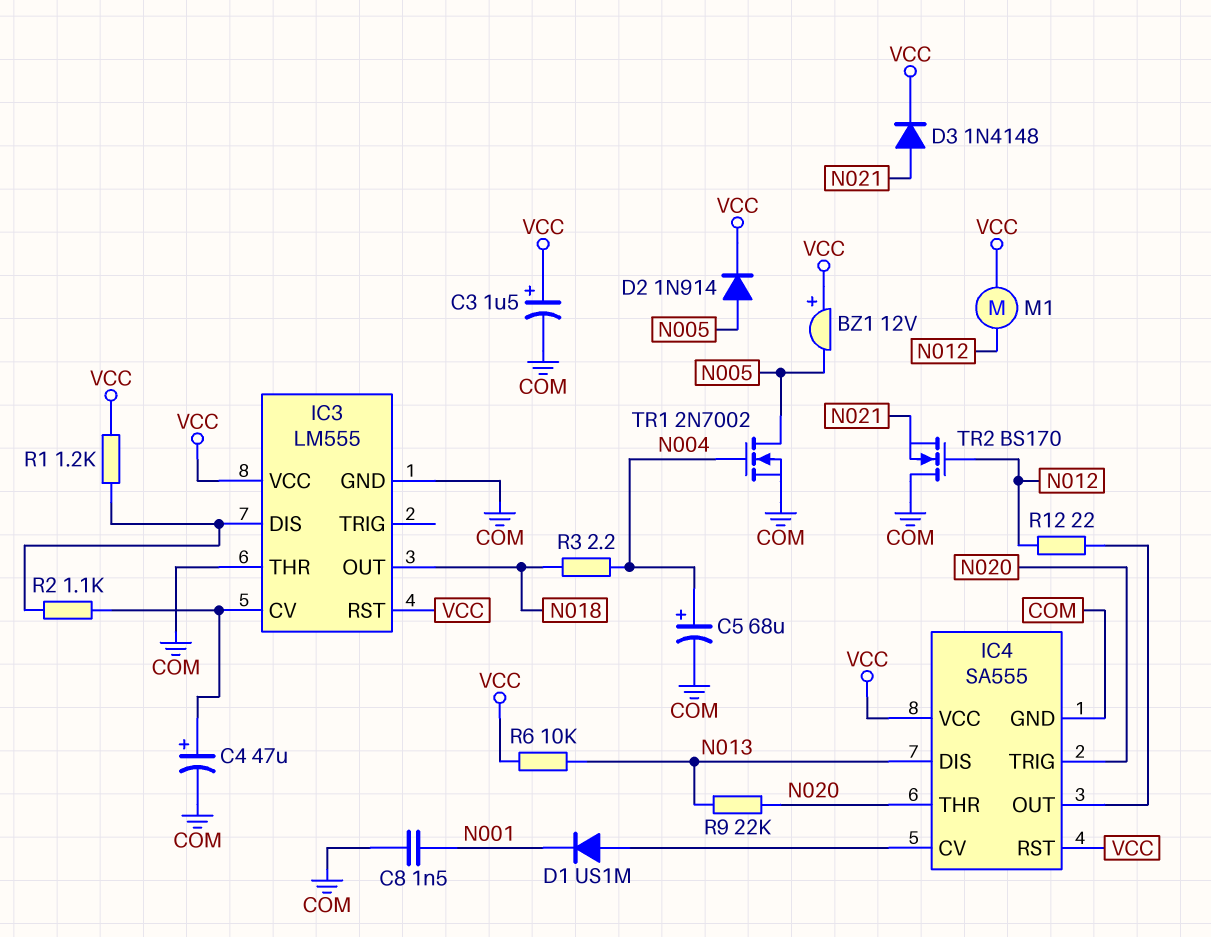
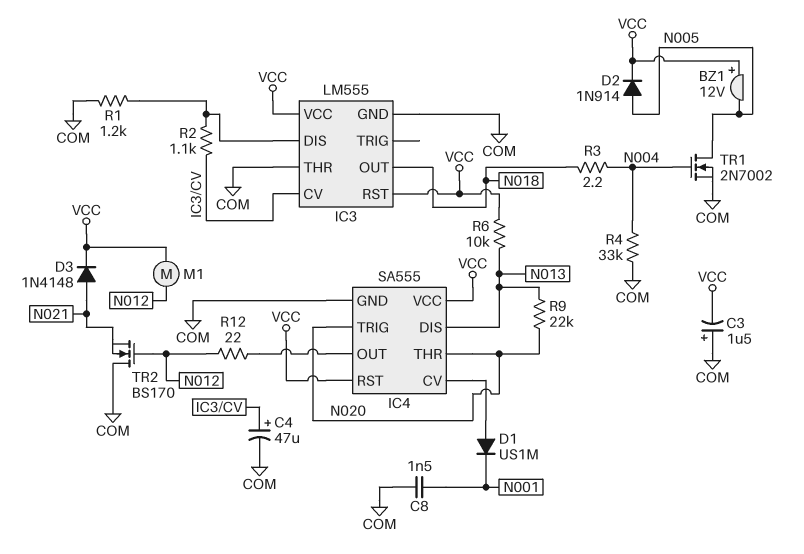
C3: 1.5uF (plus VCC, minus COM) -> 1.5uF (plus COM, minus VCC)
C5: 68uF (plus N004, minus COM) -> none
R1: 1.2k (IC3/DIS, VCC) -> 1.2k (COM, IC3/DIS)
R4: none -> 33k (COM, N004)

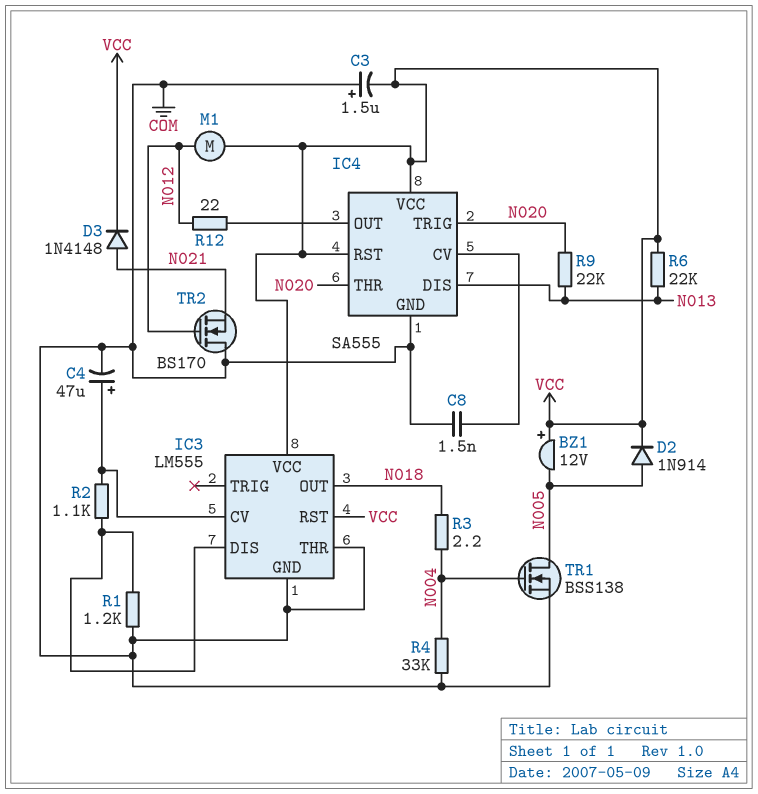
C8: 1.5nF (COM, N001) -> 1.5nF (COM, IC4/CV)
D1: diode US1M (A IC4/CV, K N001) -> none
R6: 10k (N013, VCC) -> 22k (N013, VCC)
TR1: NMOS 2N7002 (G N004, D N005, S COM) -> NMOS BSS138 (G N004, D N005, S COM)

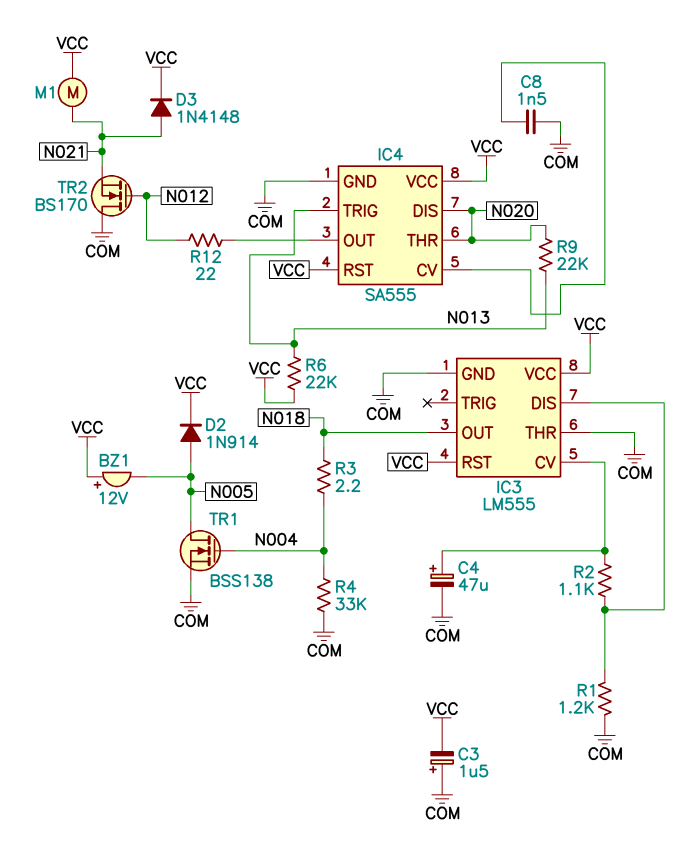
IC4 pin DIS: N013 -> N020
IC4 pin TRIG: N020 -> N013
M1: motor (N012, VCC) -> motor (N021, VCC)

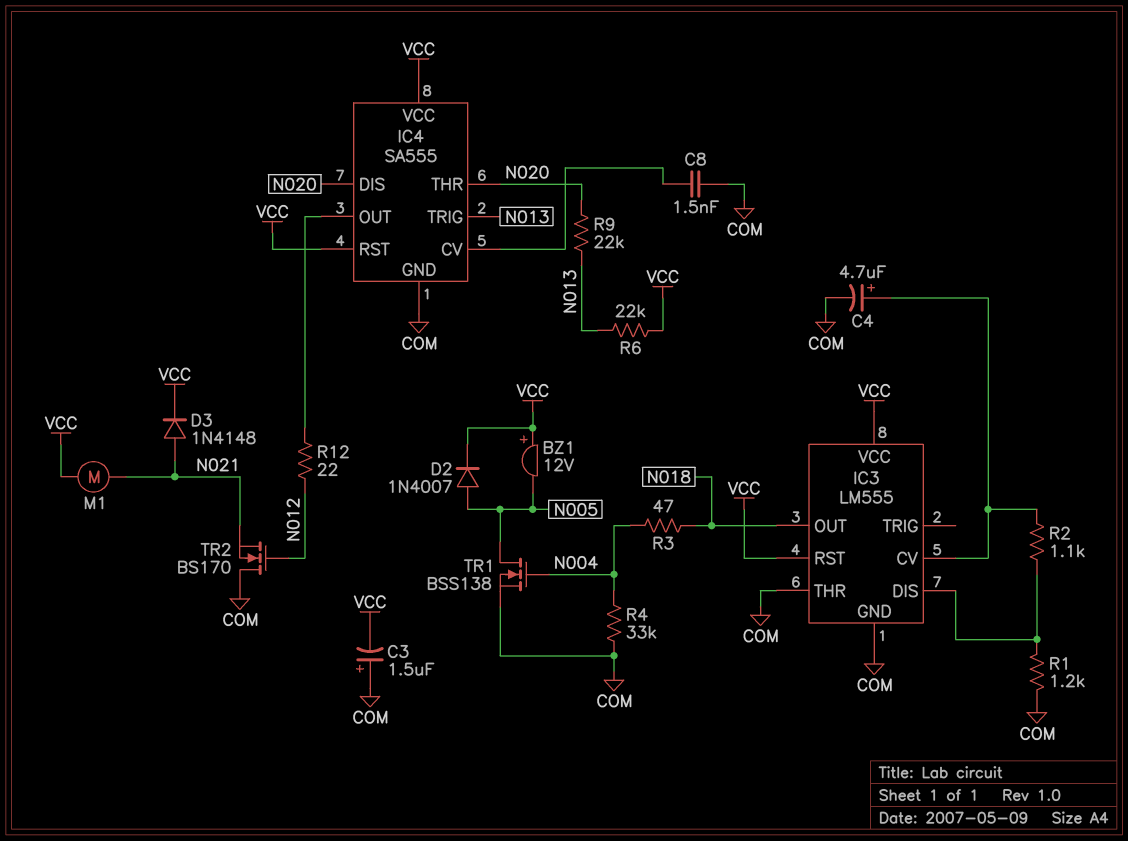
C4: 47uF (plus IC3/CV, minus COM) -> 4.7uF (plus IC3/CV, minus COM)
D2: diode 1N914 (A N005, K VCC) -> diode 1N4007 (A N005, K VCC)
R3: 2.2 (N004, N018) -> 47 (N004, N018)

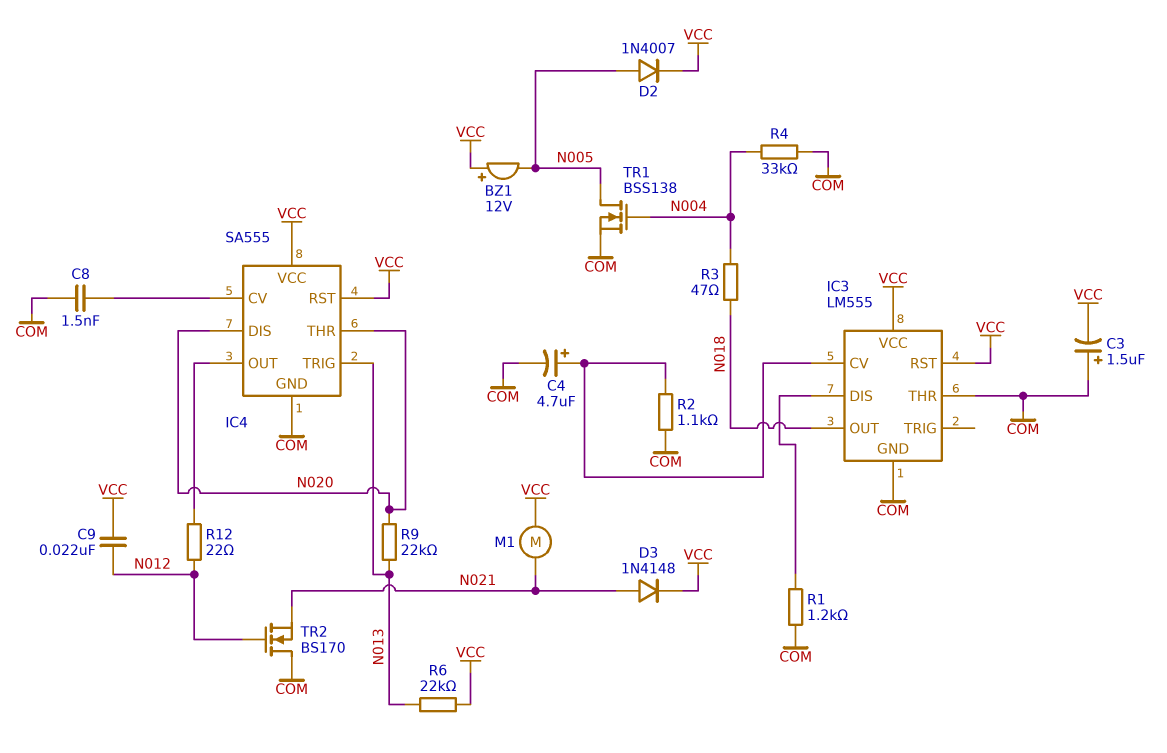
C9: none -> 22nF (N012, VCC)
R2: 1.1k (IC3/CV, IC3/DIS) -> 1.1k (COM, IC3/CV)

